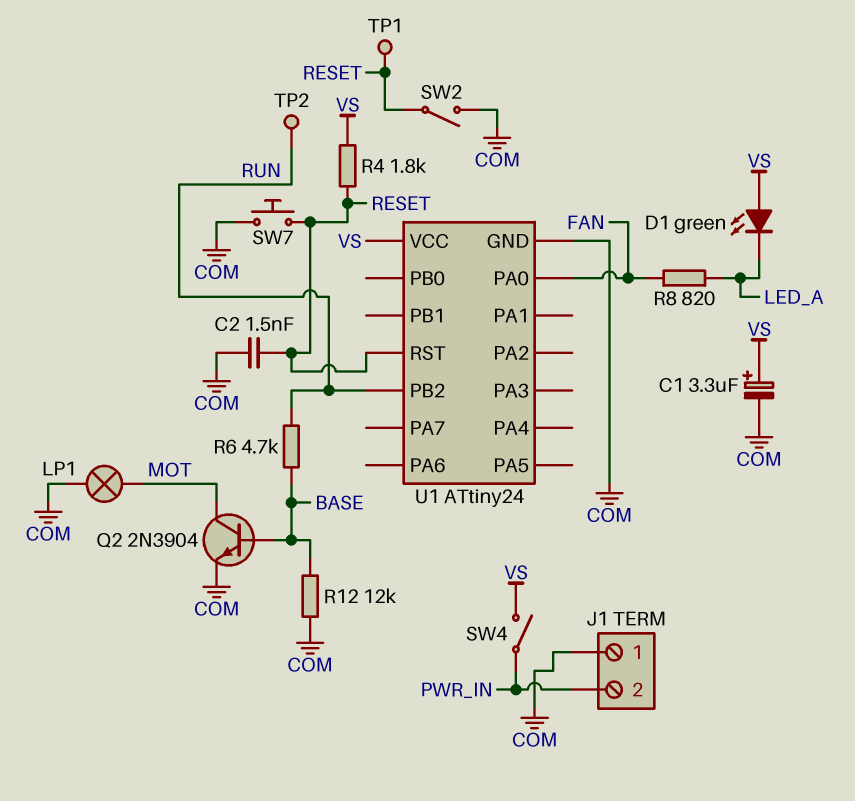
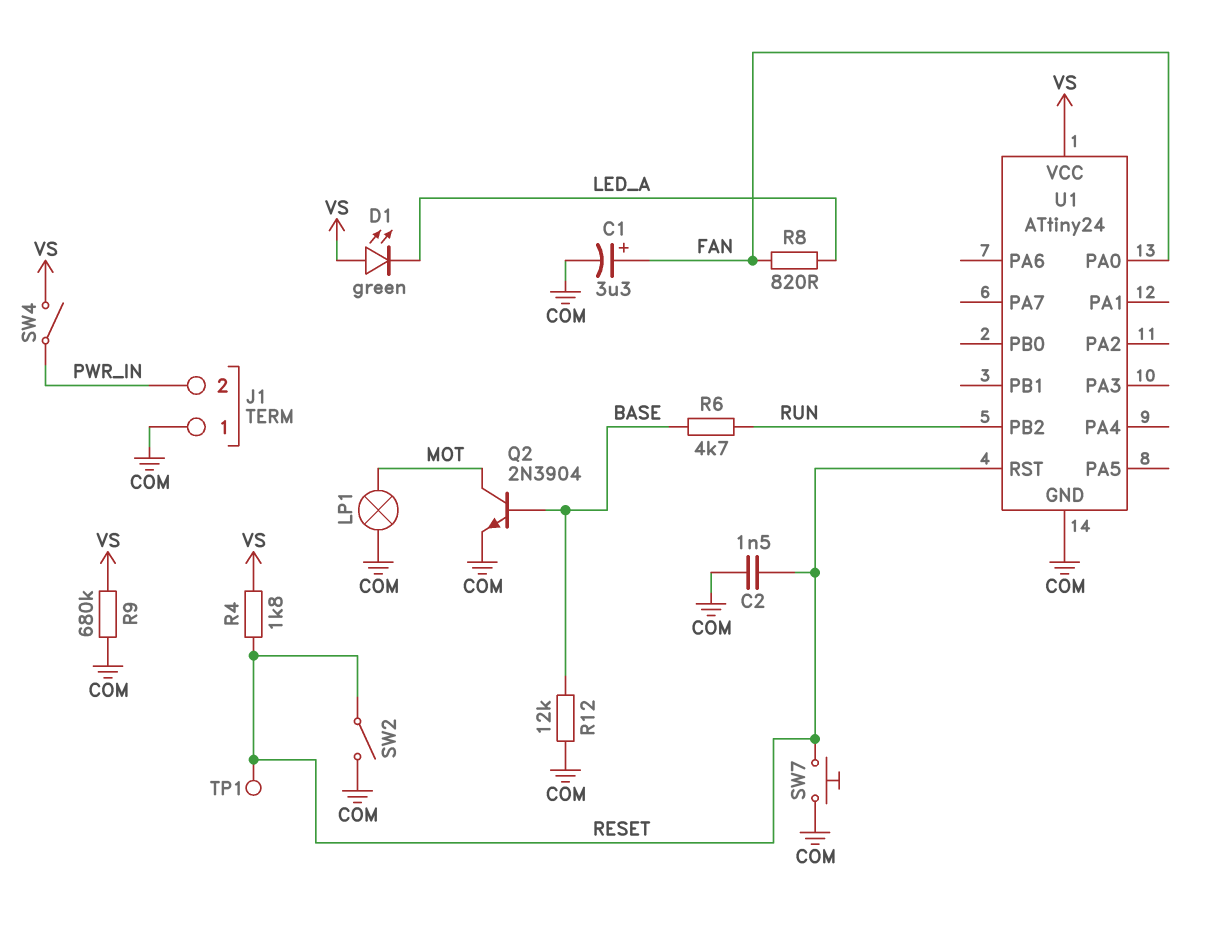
C1: 3.3uF (plus VS, minus COM) -> 3.3uF (plus FAN, minus COM)
R9: none -> 680k (COM, VS)
TP2: test point (RUN) -> none

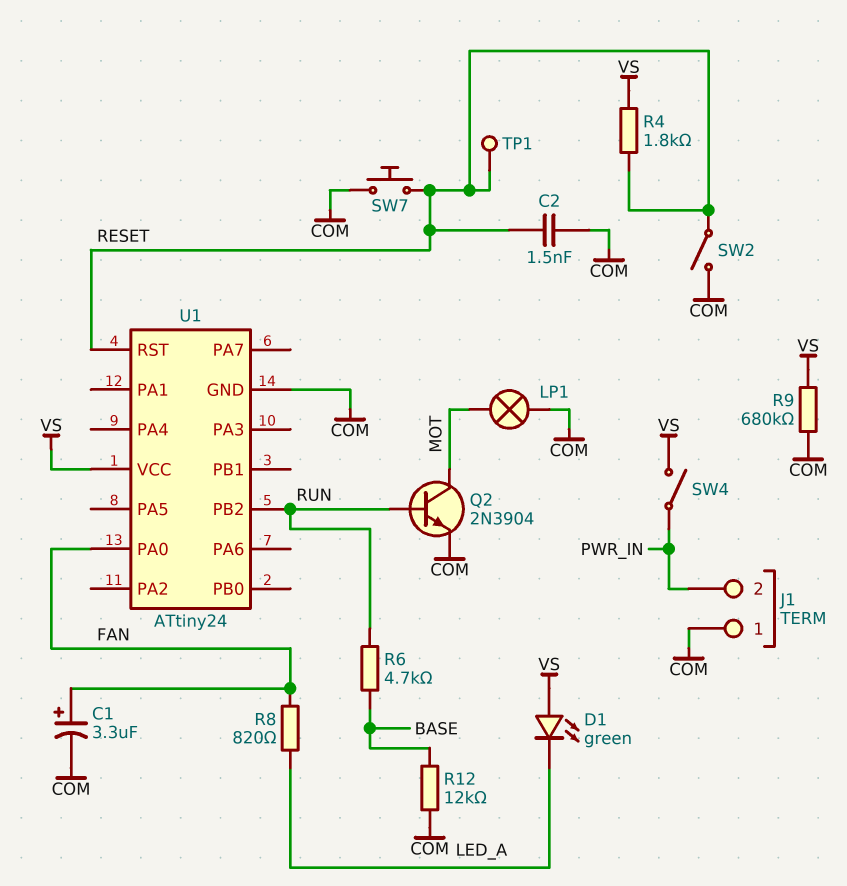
Q2: NPN 2N3904 (B BASE, C MOT, E COM) -> NPN 2N3904 (B RUN, C MOT, E COM)

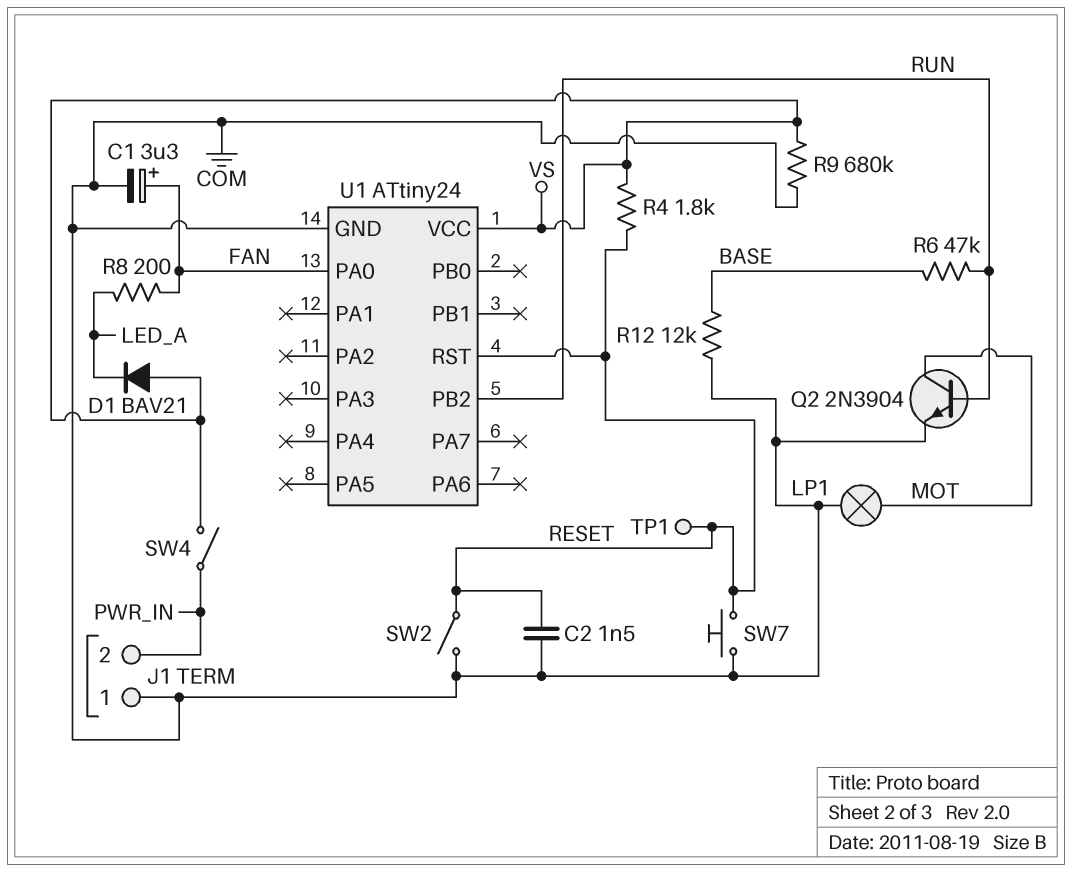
D1: LED green (A VS, K LED_A) -> diode BAV21 (A VS, K LED_A)
R6: 4.7k (BASE, RUN) -> 47k (BASE, RUN)
R8: 820 (FAN, LED_A) -> 200 (FAN, LED_A)

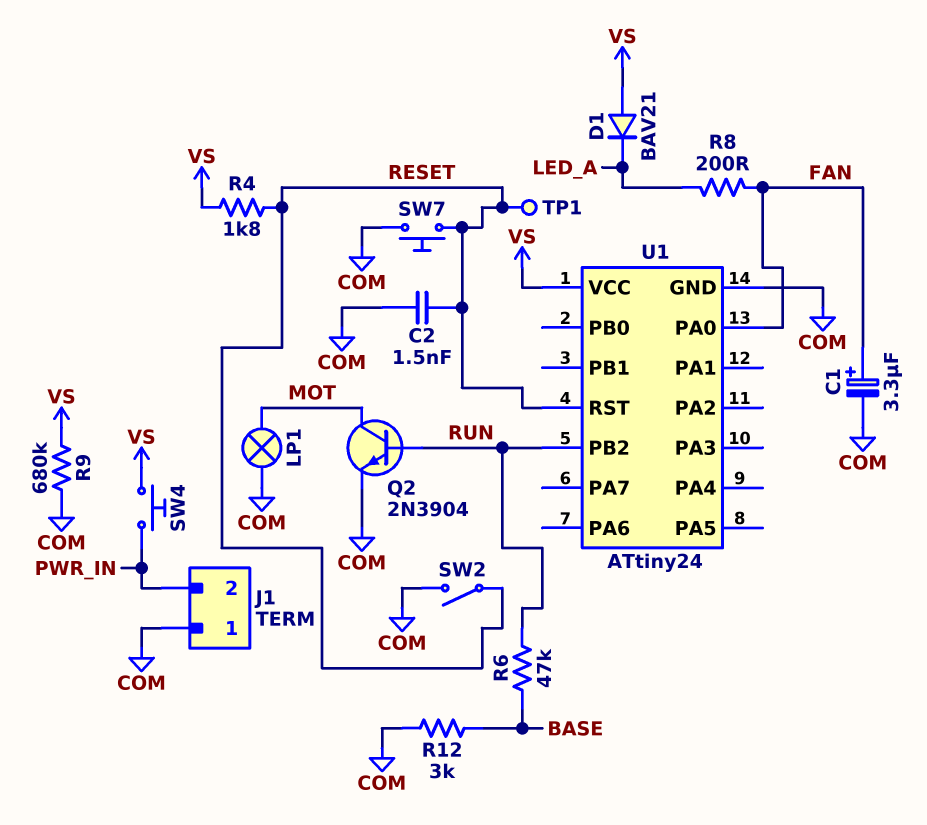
R12: 12k (BASE, COM) -> 3k (BASE, COM)
SW4: switch (PWR_IN, VS) -> button (PWR_IN, VS)

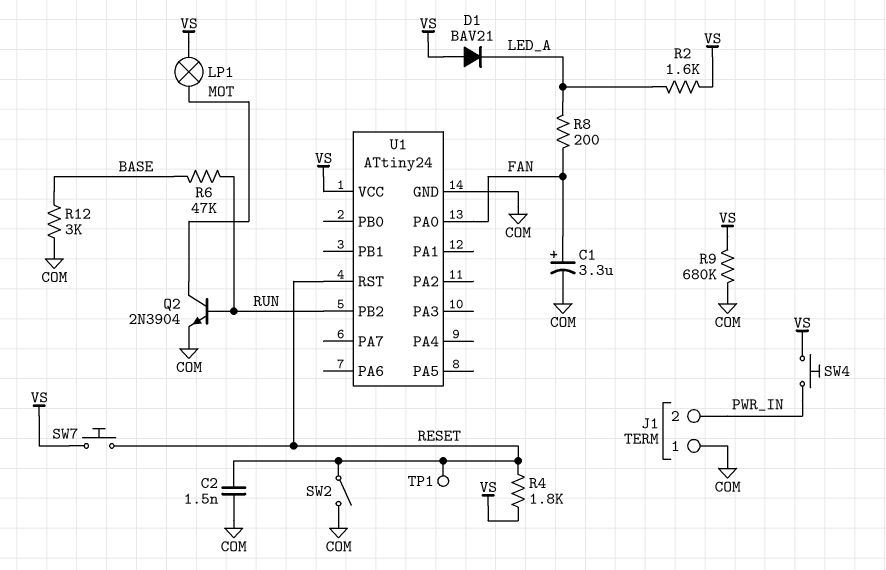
LP1: lamp (COM, MOT) -> lamp (MOT, VS)
R2: none -> 1.6k (LED_A, VS)
SW7: button (COM, RESET) -> button (RESET, VS)

